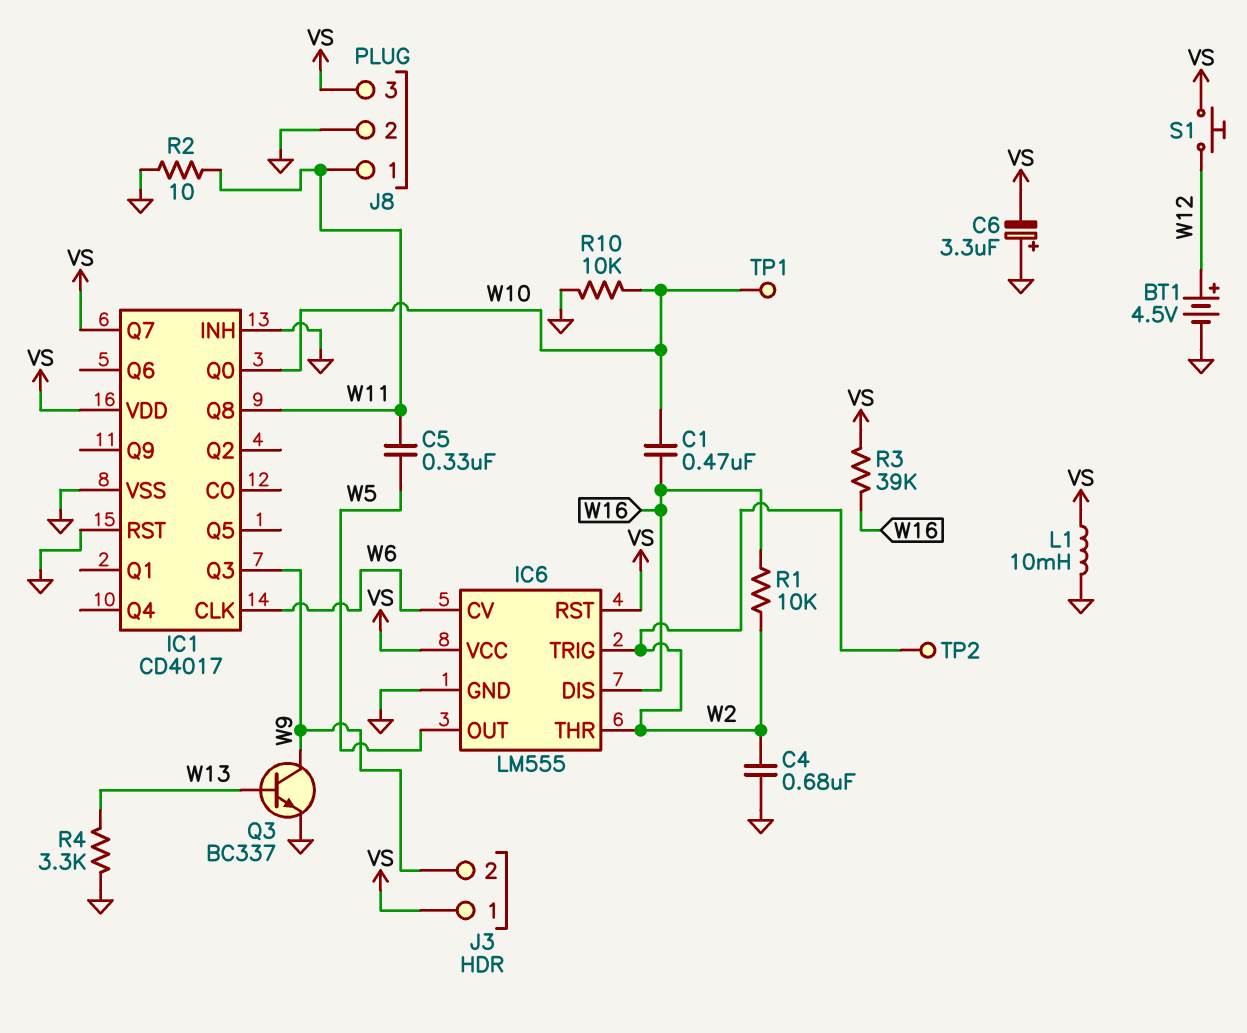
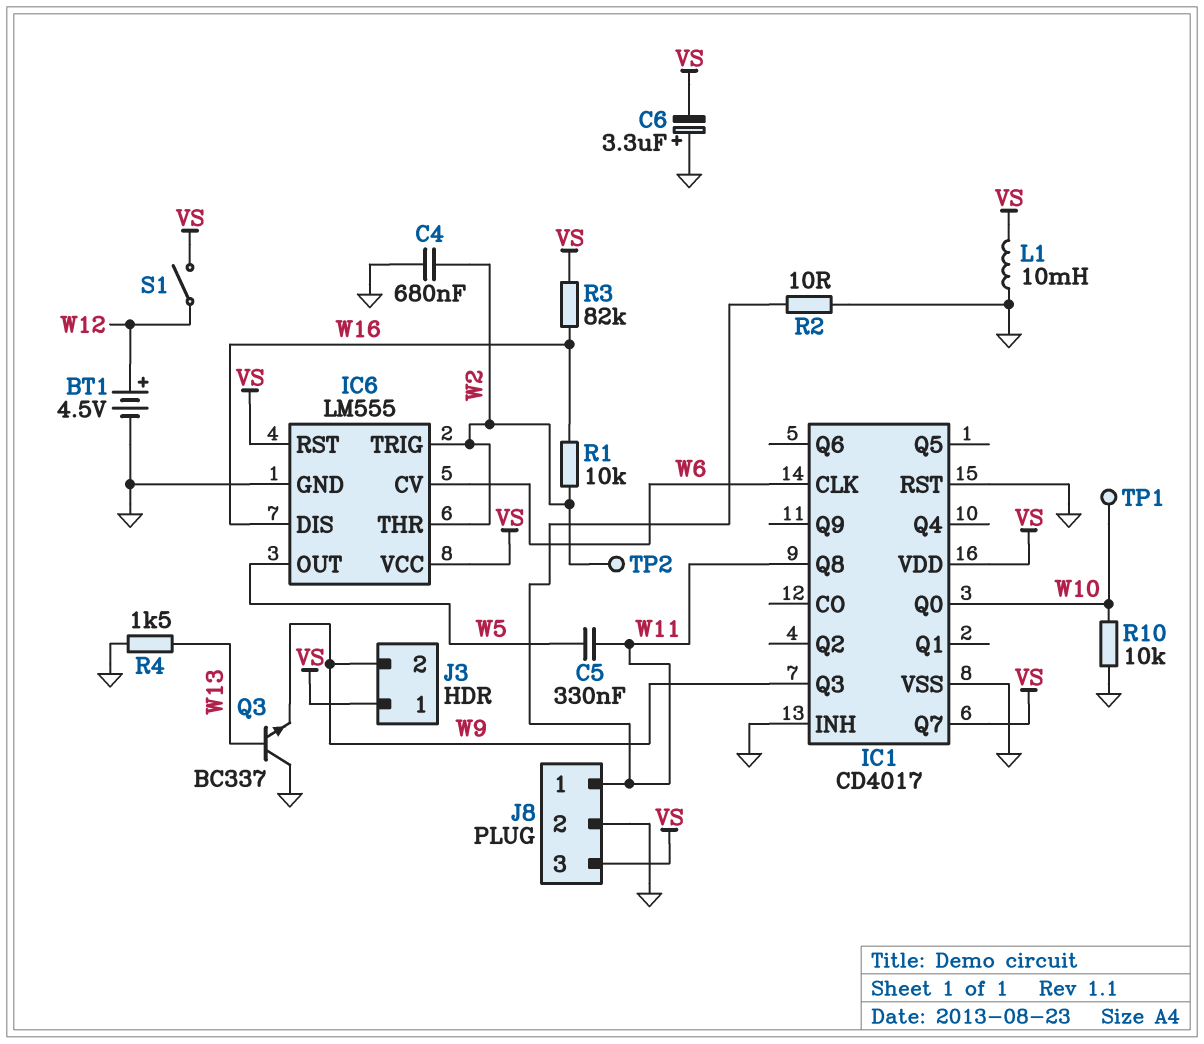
C1: 470nF (W10, W16) -> none
Q3: NPN BC337 (B W13, C W9, E GND) -> NPN BC337 (B W13, C GND, E W9)
R3: 39k (VS, W16) -> 82k (VS, W16)
R4: 3.3k (GND, W13) -> 1.5k (GND, W13)
S1: button (VS, W12) -> switch (VS, W12)

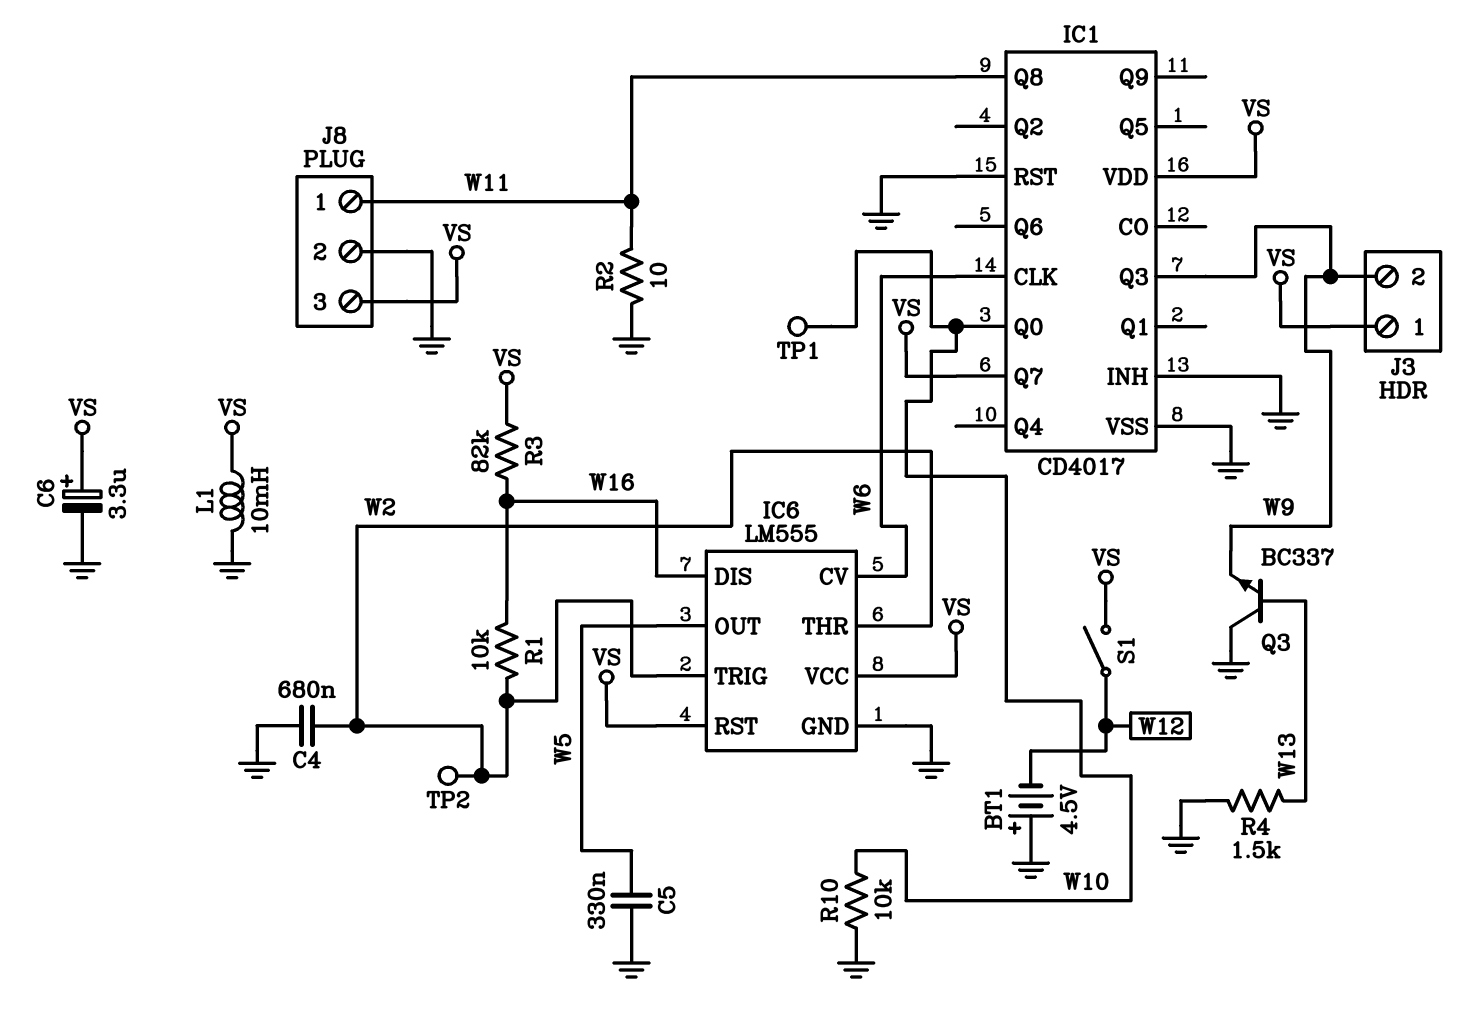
BT1: 4.5V (plus W12, minus GND) -> 4.5V (plus GND, minus W12)
C5: 330nF (W5, W11) -> 330nF (GND, W5)
C6: 3.3uF (plus GND, minus VS) -> 3.3uF (plus VS, minus GND)

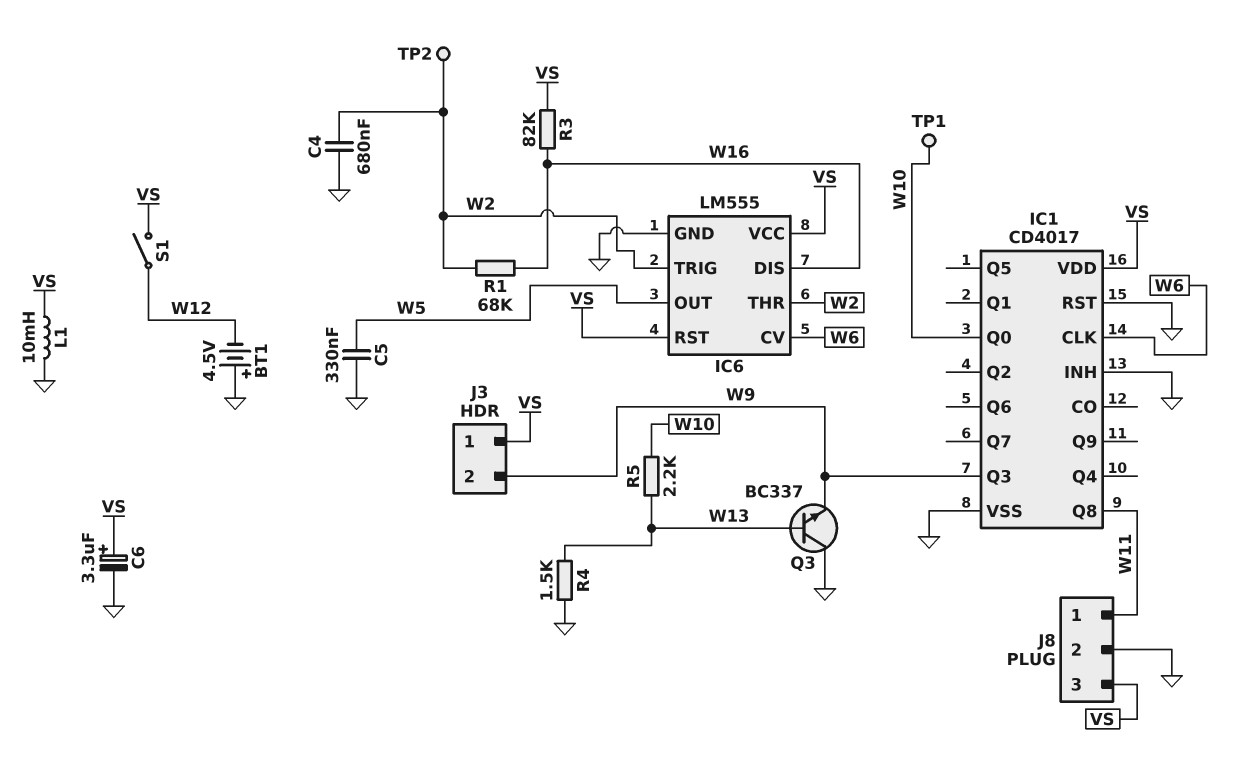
IC1 pin Q7: VS -> none
R1: 10k (W2, W16) -> 68k (W2, W16)
R2: 10 (GND, W11) -> none
R5: none -> 2.2k (W10, W13)
R10: 10k (GND, W10) -> none

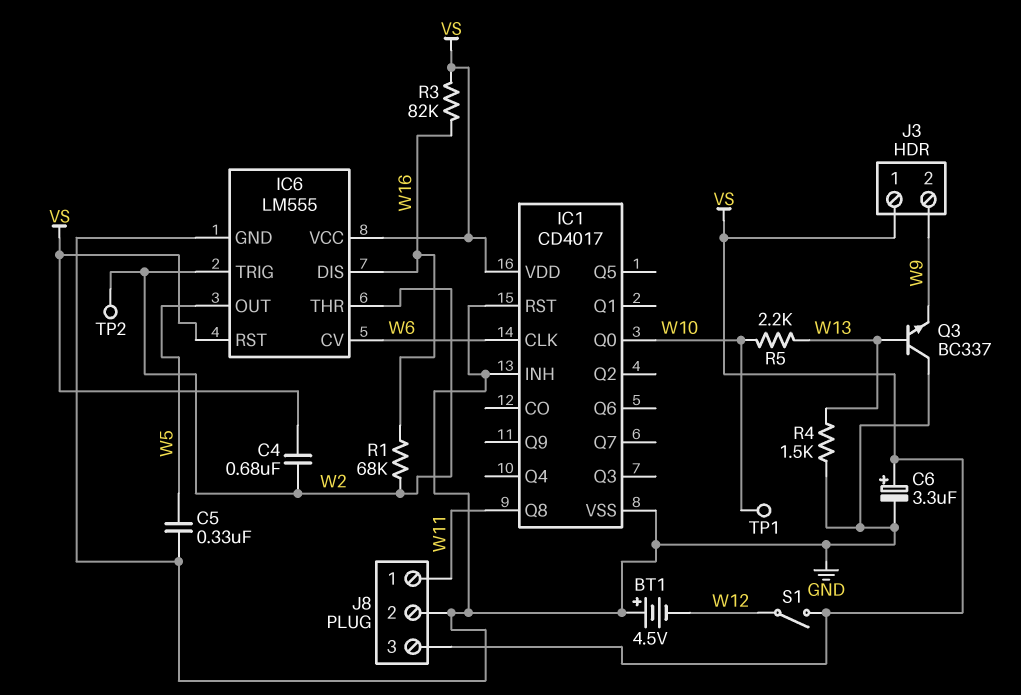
C4: 680nF (GND, W2) -> 680nF (VS, W2)
IC1 pin Q3: W9 -> none
L1: 10mH (GND, VS) -> none

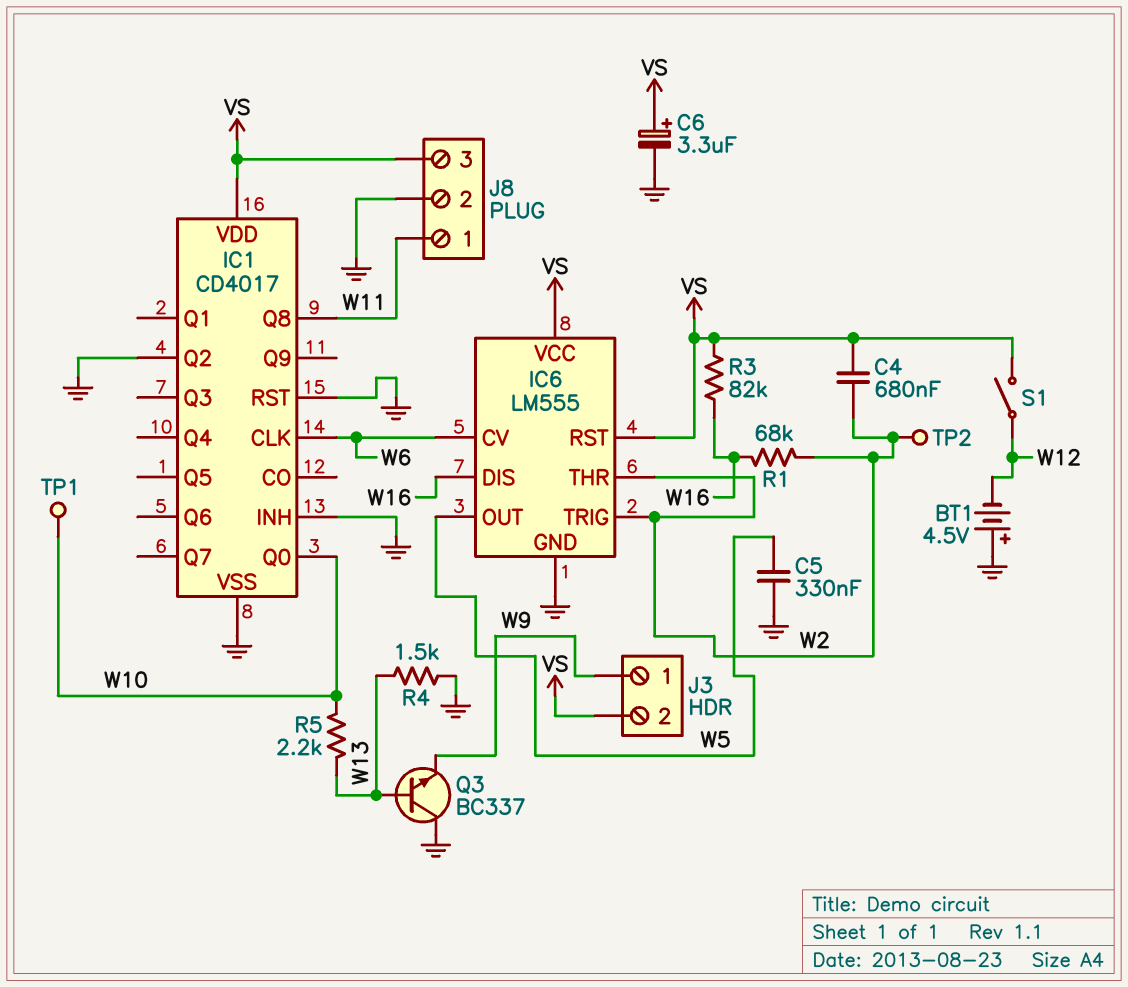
IC1 pin Q2: none -> GND
J3 pin 1: VS -> W9
J3 pin 2: W9 -> VS

